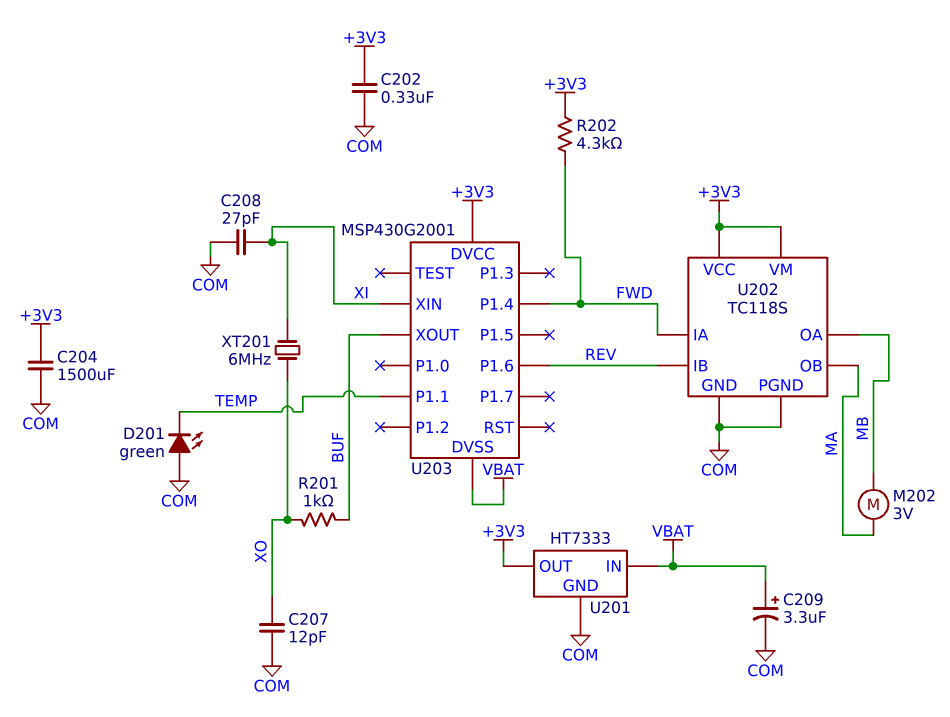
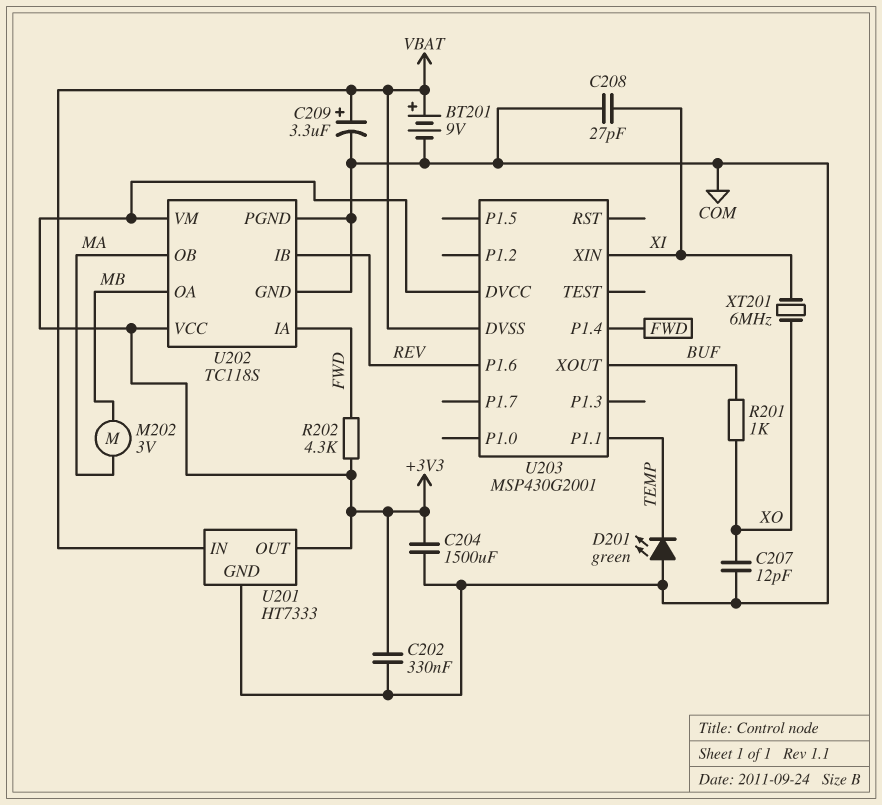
BT201: none -> 9V (plus VBAT, minus COM)

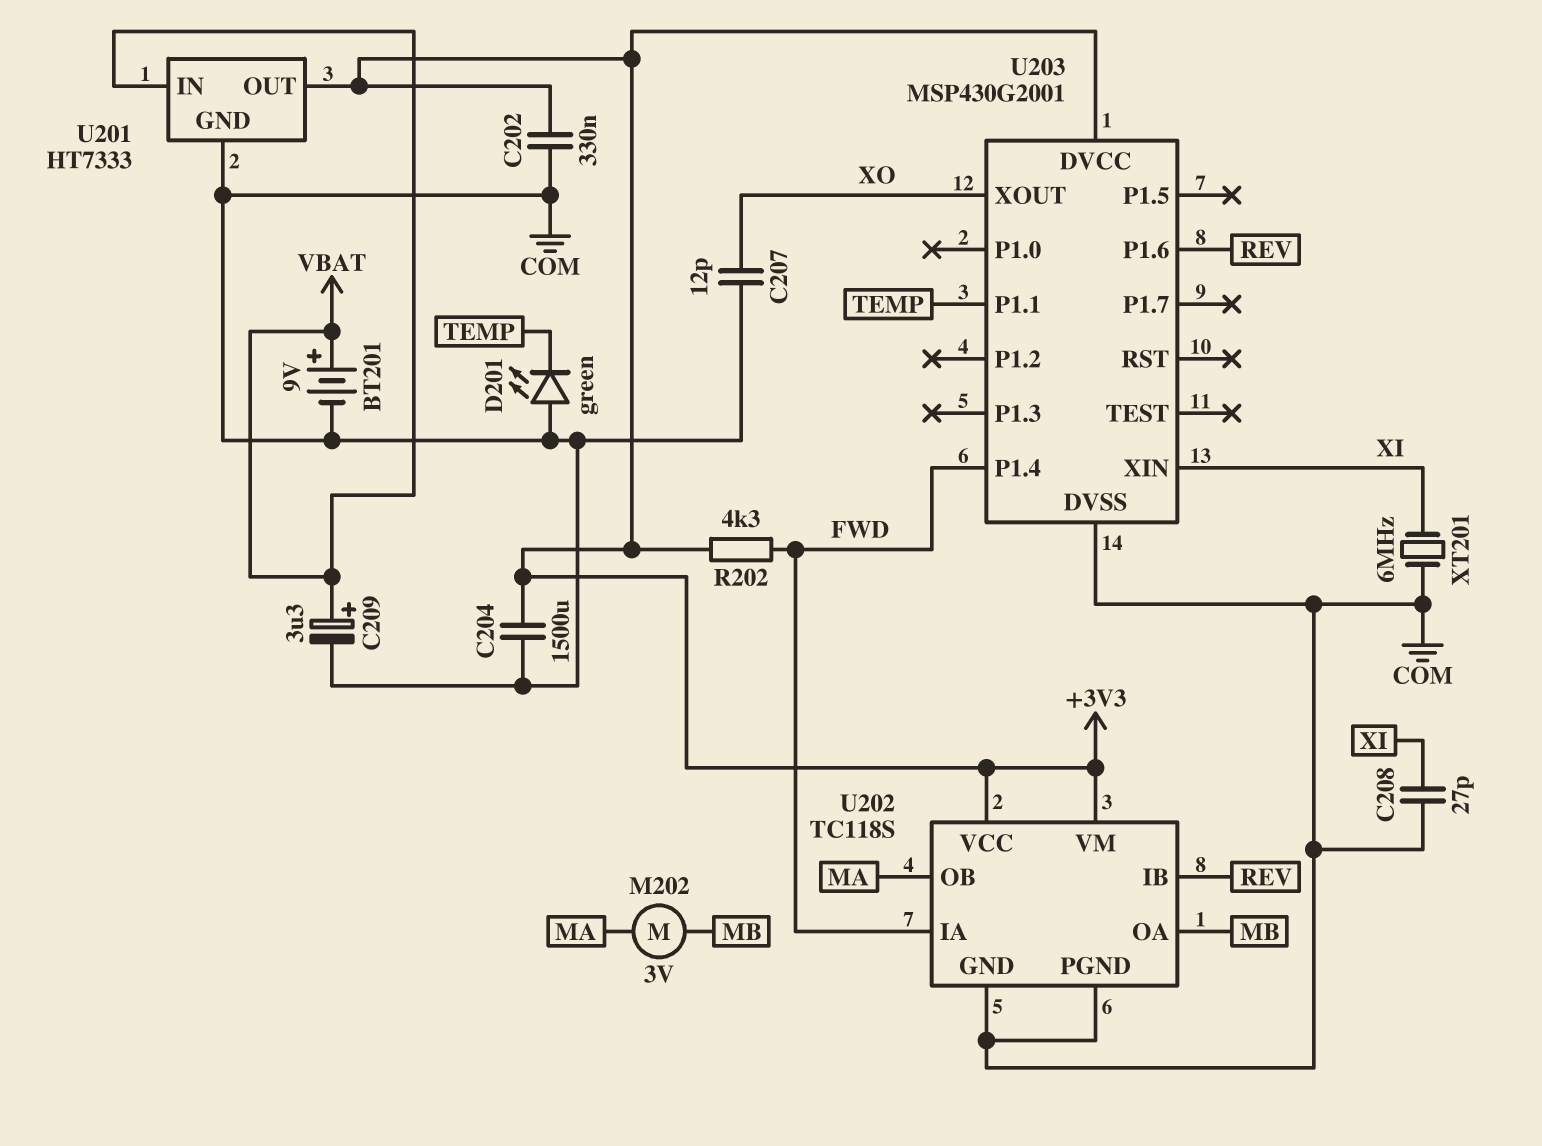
R201: 1k (BUF, XO) -> none
U203 pin DVSS: VBAT -> COM
U203 pin XOUT: BUF -> XO
XT201: 6MHz (XI, XO) -> 6MHz (COM, XI)

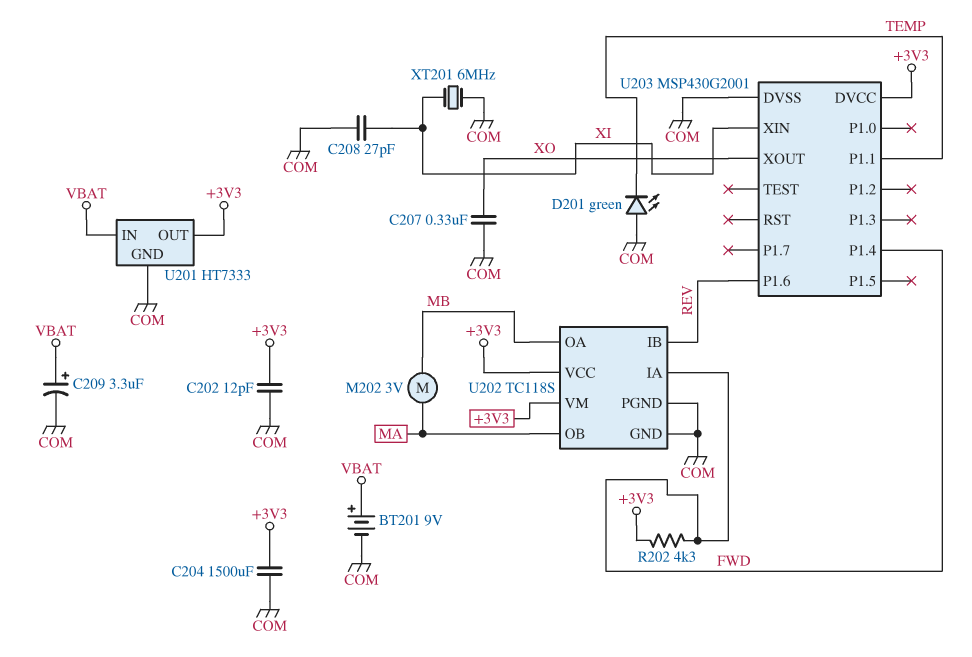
C202: 330nF (+3V3, COM) -> 12pF (+3V3, COM)
C207: 12pF (COM, XO) -> 330nF (COM, XO)

